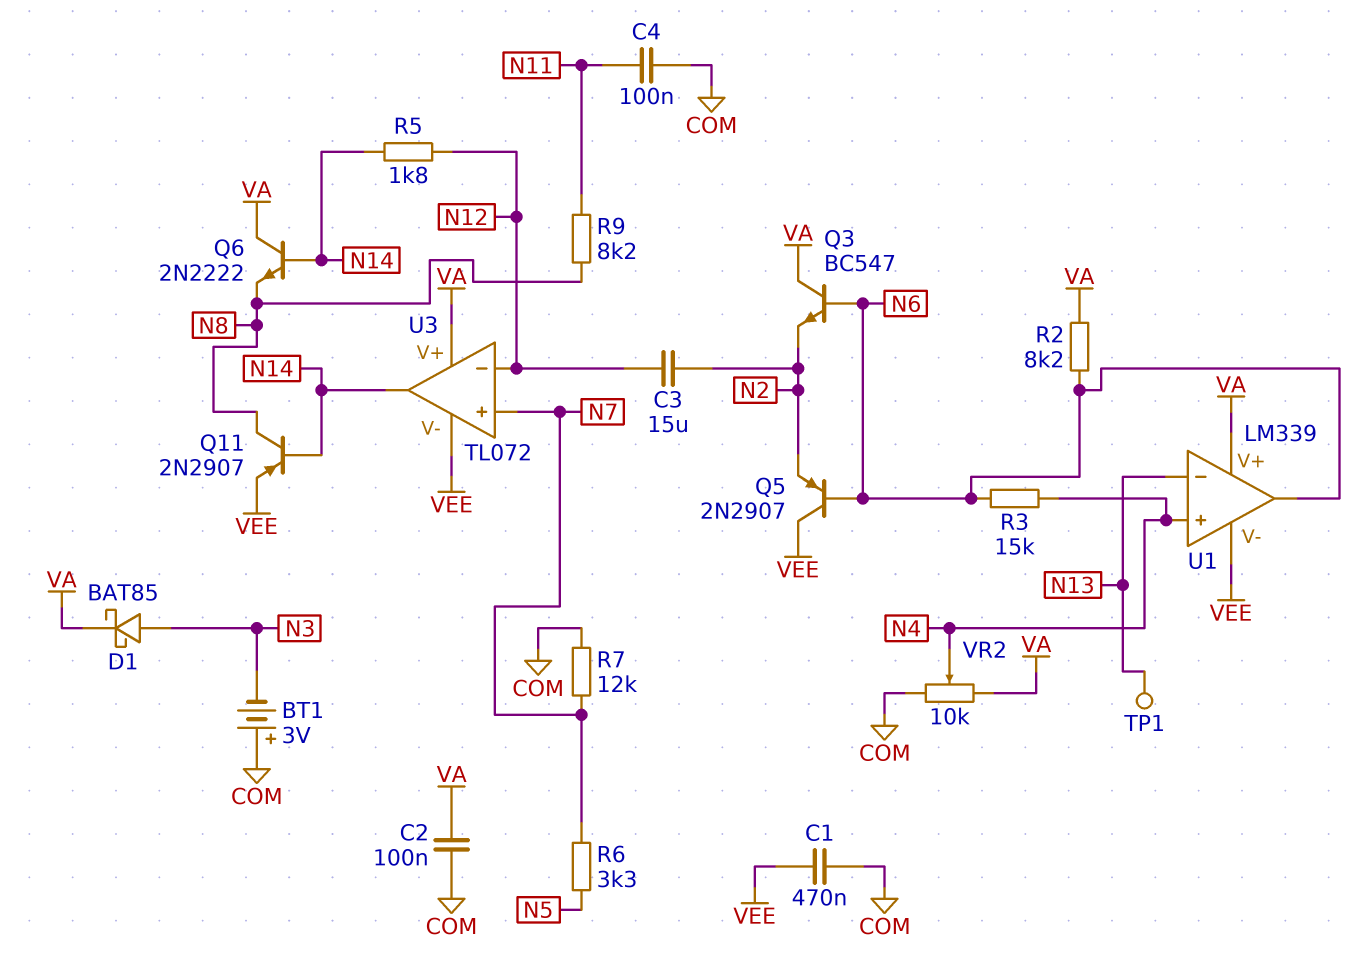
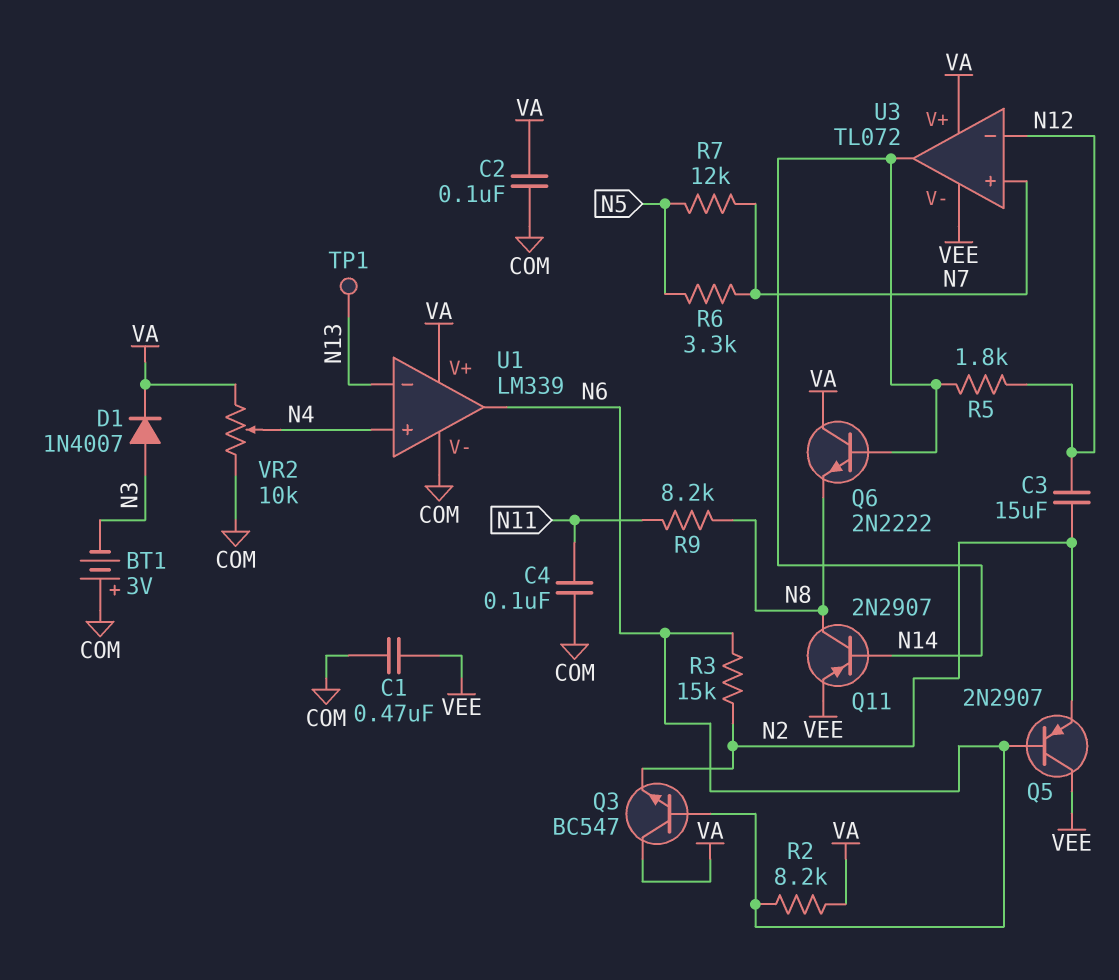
D1: schottky BAT85 (A N3, K VA) -> diode 1N4007 (A N3, K VA)
R3: 15k (N4, N6) -> 15k (N2, N6)
R7: 12k (COM, N7) -> 12k (N5, N7)
U1 pin V-: VEE -> COM

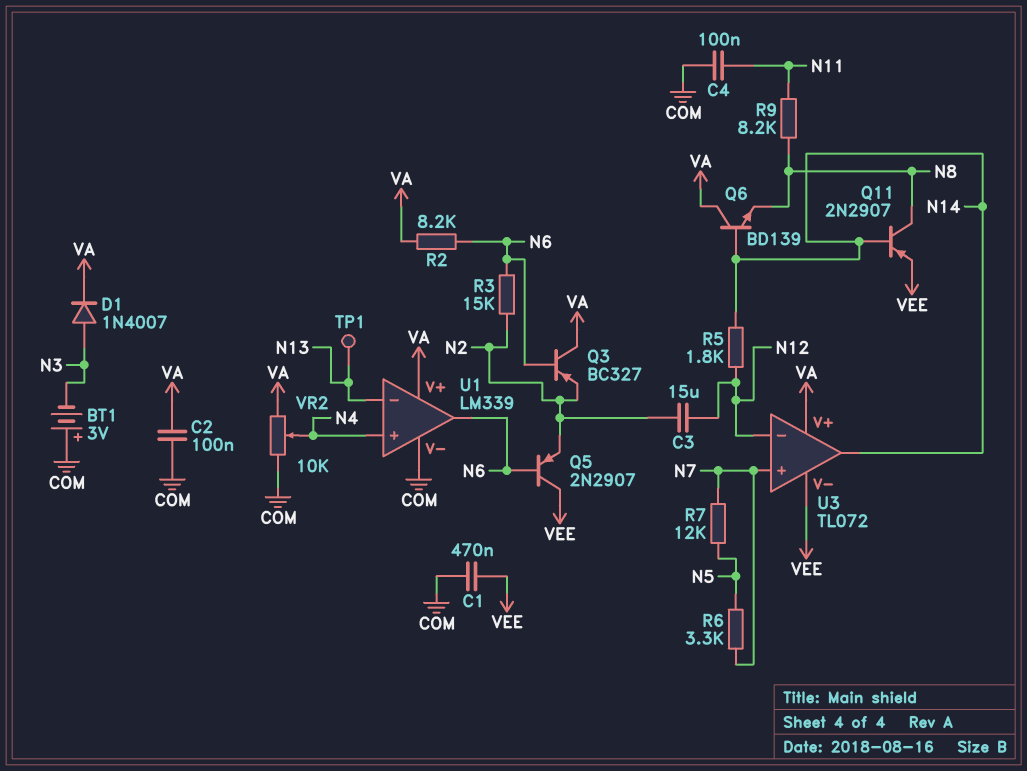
Q3: NPN BC547 (B N6, C VA, E N2) -> PNP BC327 (B N6, C VA, E N2)
Q6: NPN 2N2222 (B N14, C VA, E N8) -> NPN BD139 (B N14, C VA, E N8)

